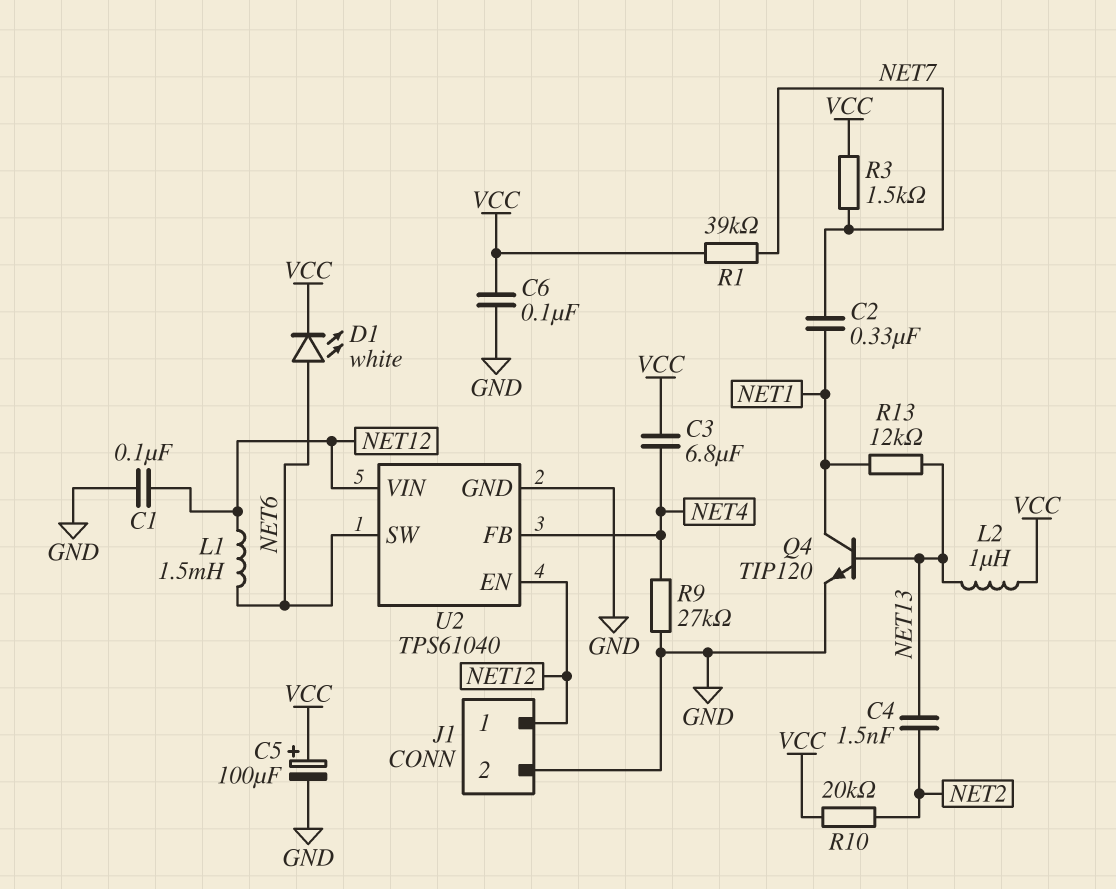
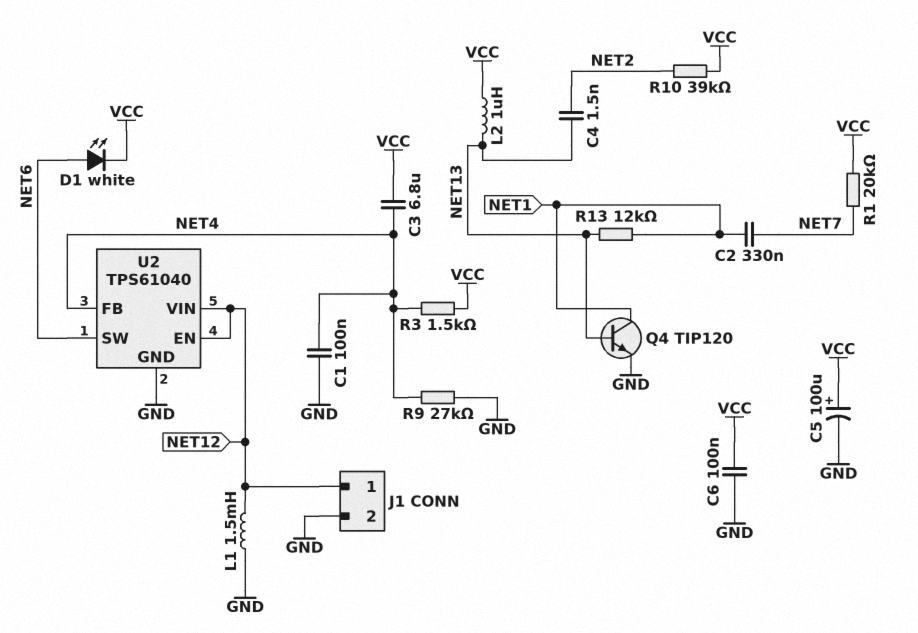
C1: 100nF (GND, NET12) -> 100nF (GND, NET4)
L1: 1.5mH (NET6, NET12) -> 1.5mH (GND, NET12)
R1: 39k (NET7, VCC) -> 20k (NET7, VCC)
R3: 1.5k (NET7, VCC) -> 1.5k (NET4, VCC)
R10: 20k (NET2, VCC) -> 39k (NET2, VCC)

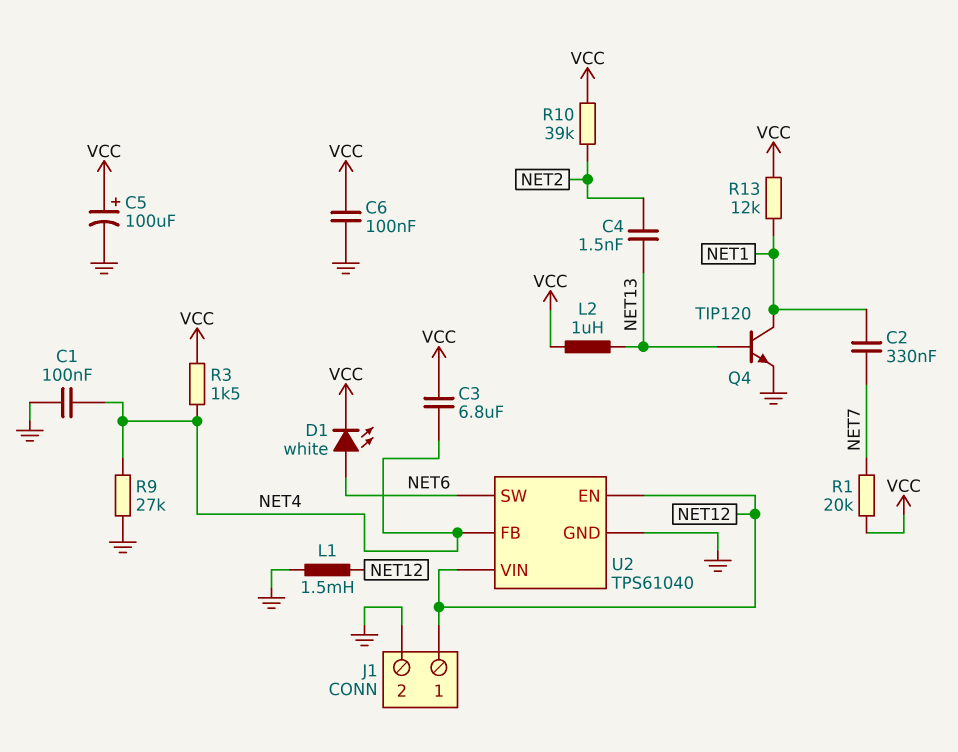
R13: 12k (NET1, NET13) -> 12k (NET1, VCC)

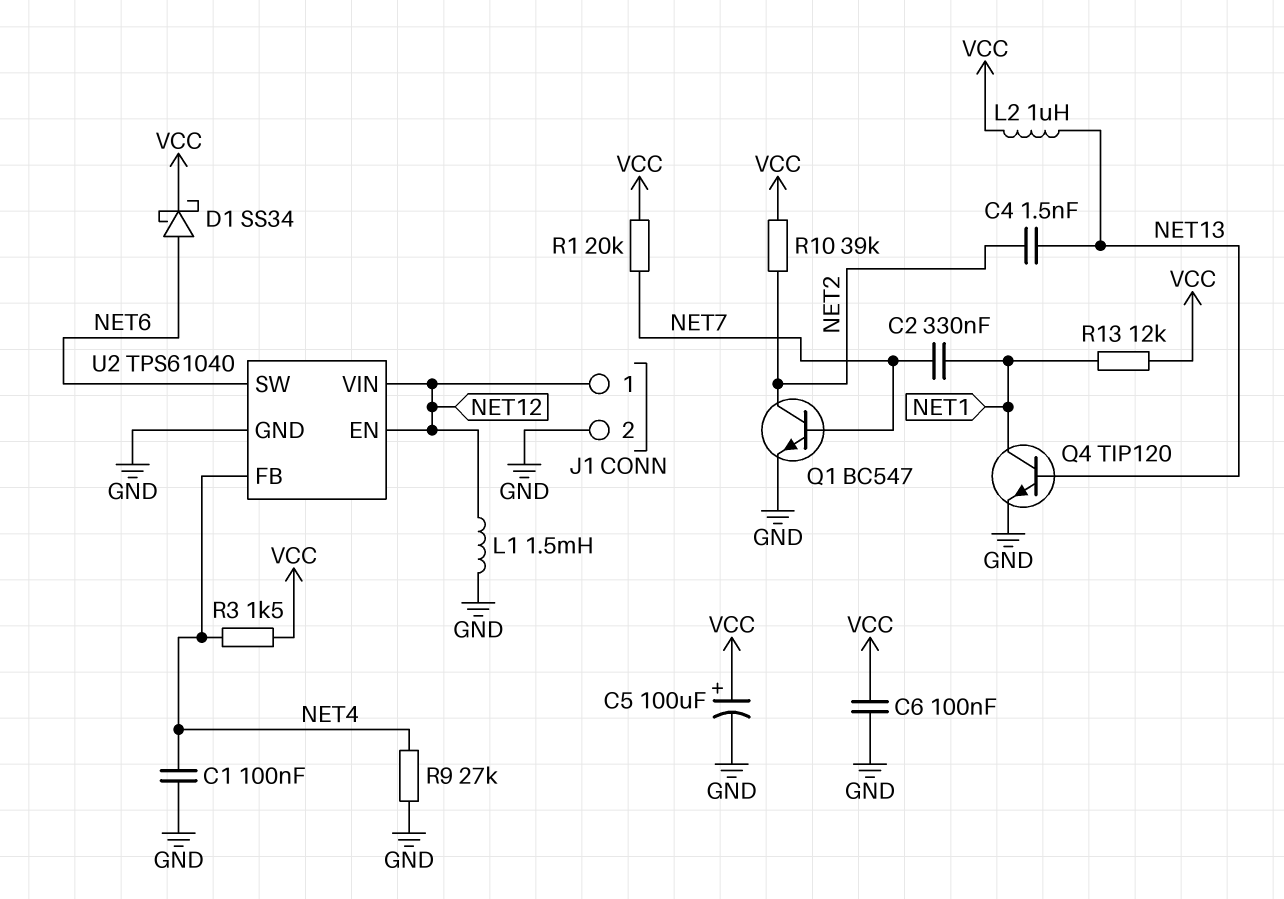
C3: 6.8uF (NET4, VCC) -> none
D1: LED white (A NET6, K VCC) -> schottky SS34 (A NET6, K VCC)
Q1: none -> NPN BC547 (B NET7, C NET2, E GND)

